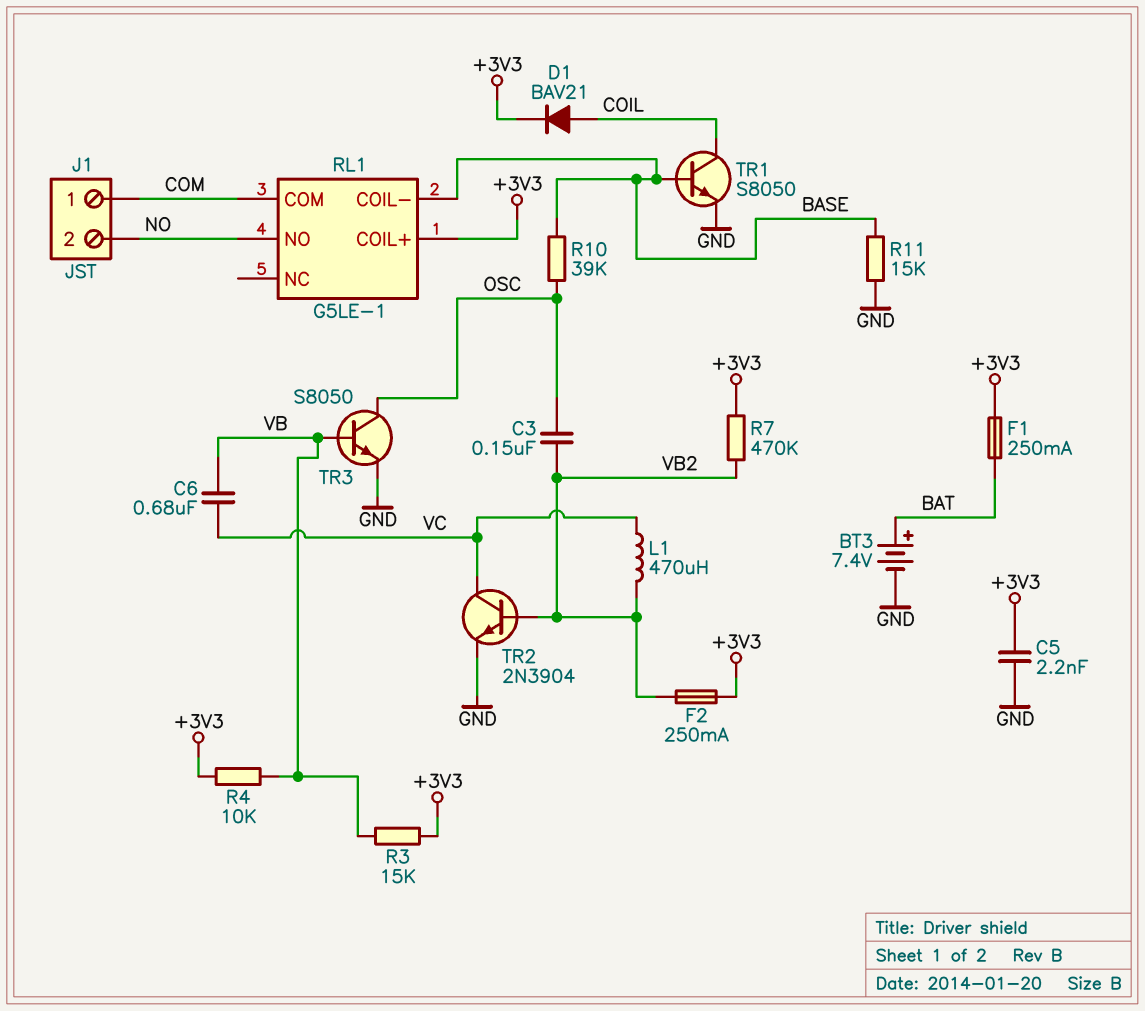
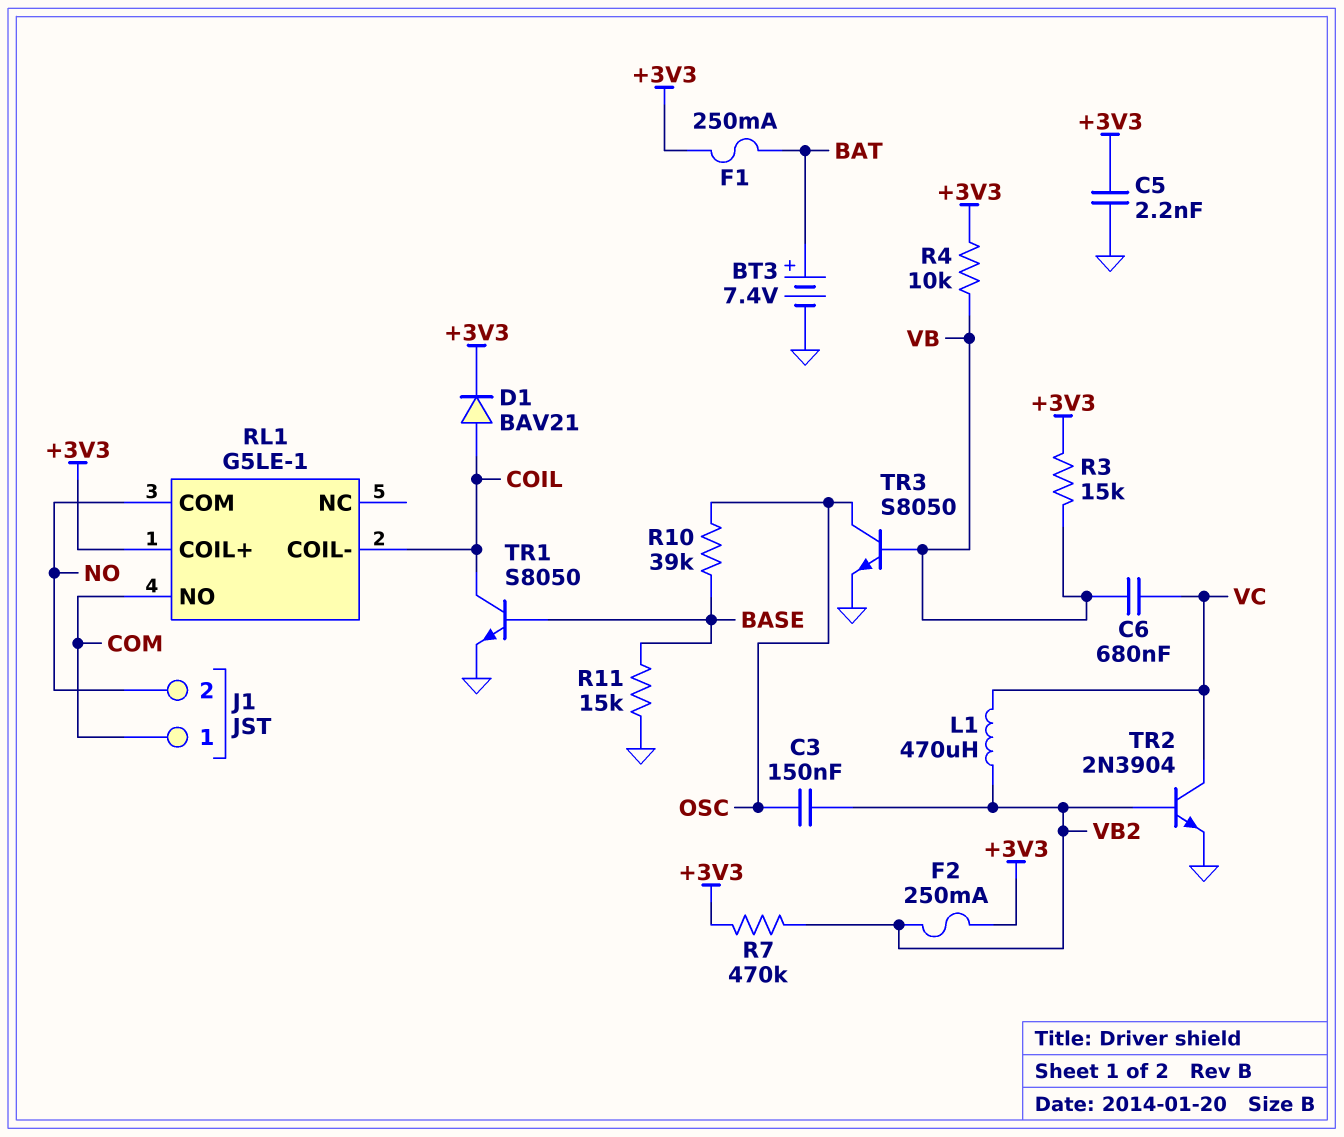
RL1 pin COIL-: BASE -> COIL
RL1 pin COM: COM -> NO
RL1 pin NO: NO -> COM

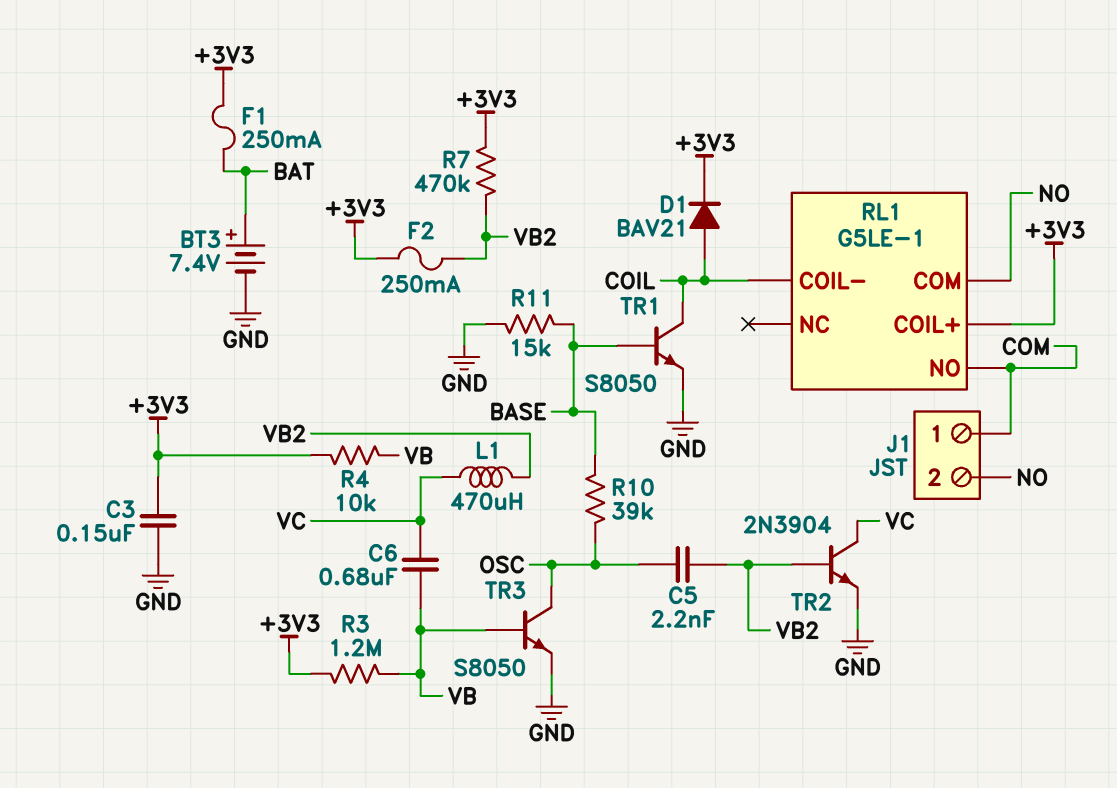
C3: 150nF (OSC, VB2) -> 150nF (+3V3, GND)
C5: 2.2nF (+3V3, GND) -> 2.2nF (OSC, VB2)
R3: 15k (+3V3, VB) -> 1.2M (+3V3, VB)

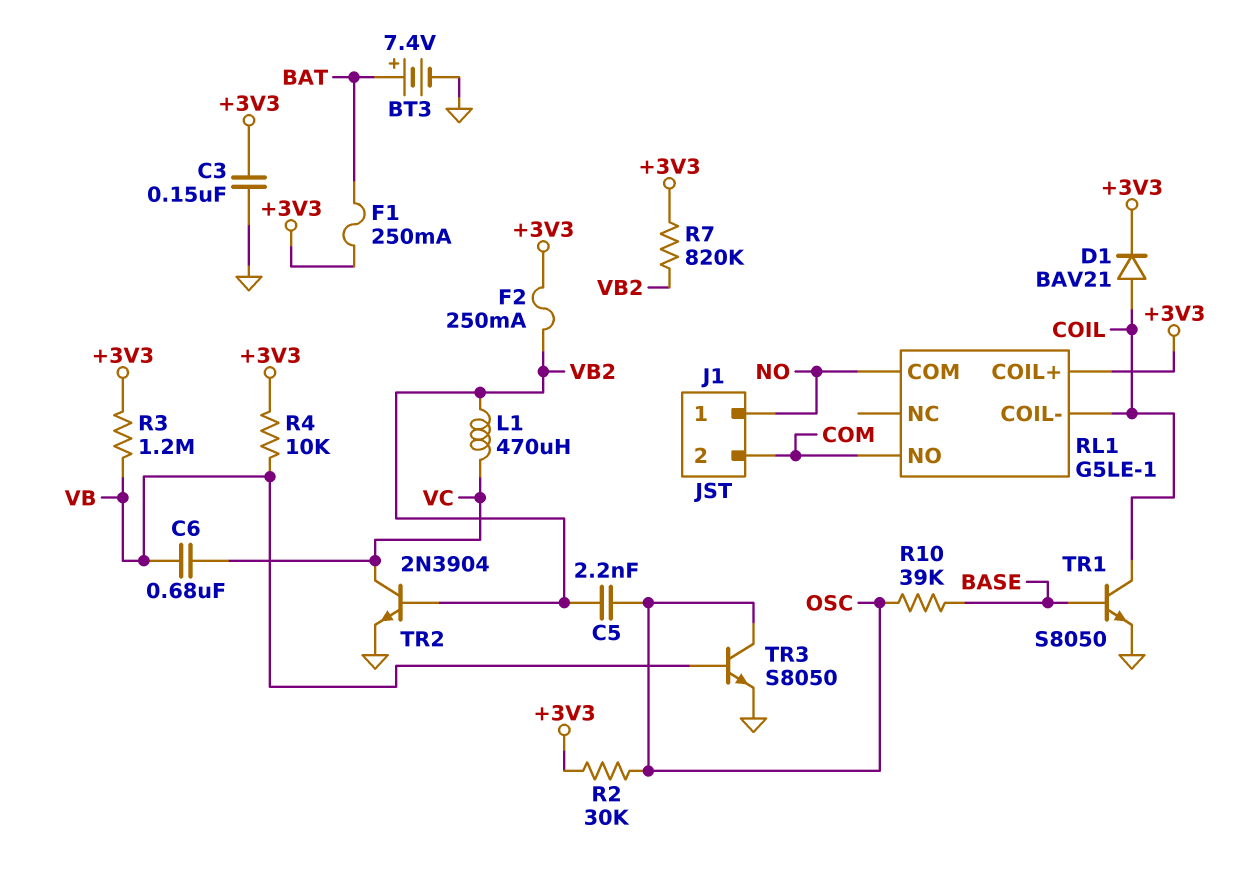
J1 pin 1: COM -> NO
J1 pin 2: NO -> COM
R2: none -> 30k (+3V3, OSC)
R7: 470k (+3V3, VB2) -> 820k (+3V3, VB2)
R11: 15k (BASE, GND) -> none

